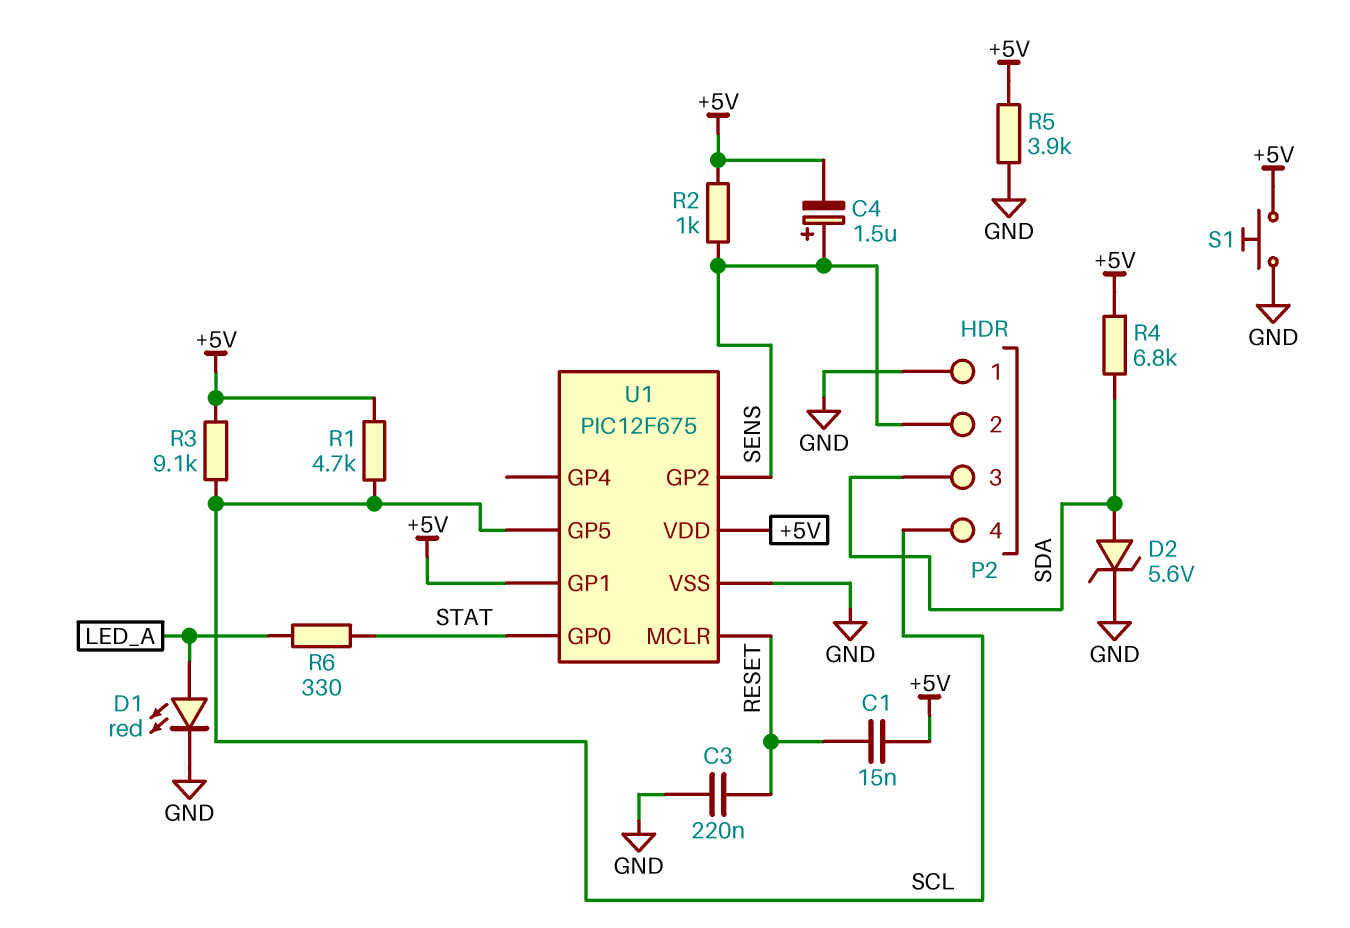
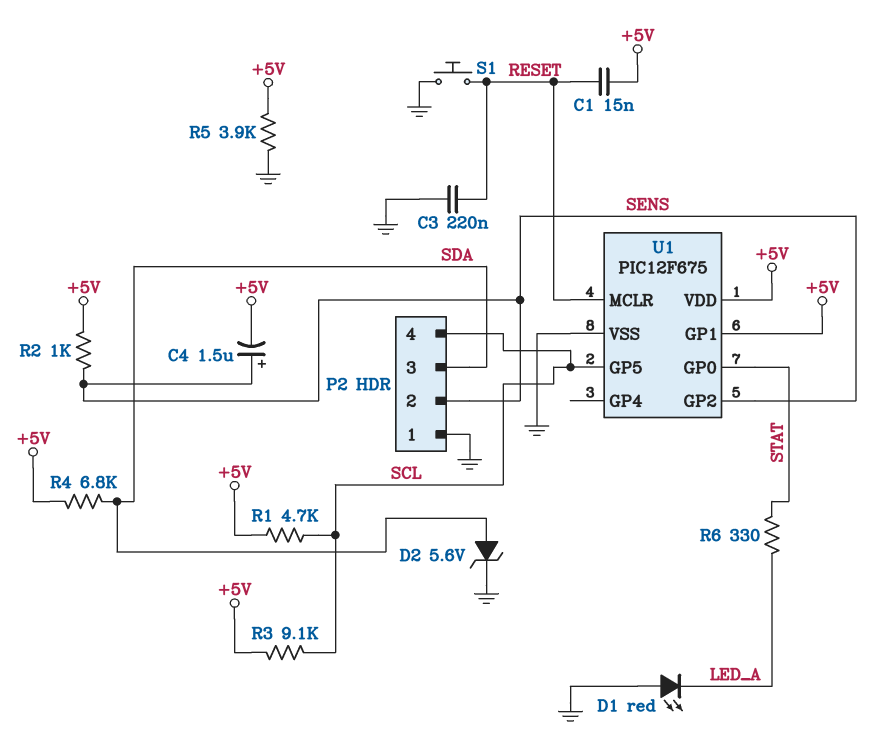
D1: LED red (A LED_A, K GND) -> LED red (A GND, K LED_A)
S1: button (+5V, GND) -> button (GND, RESET)

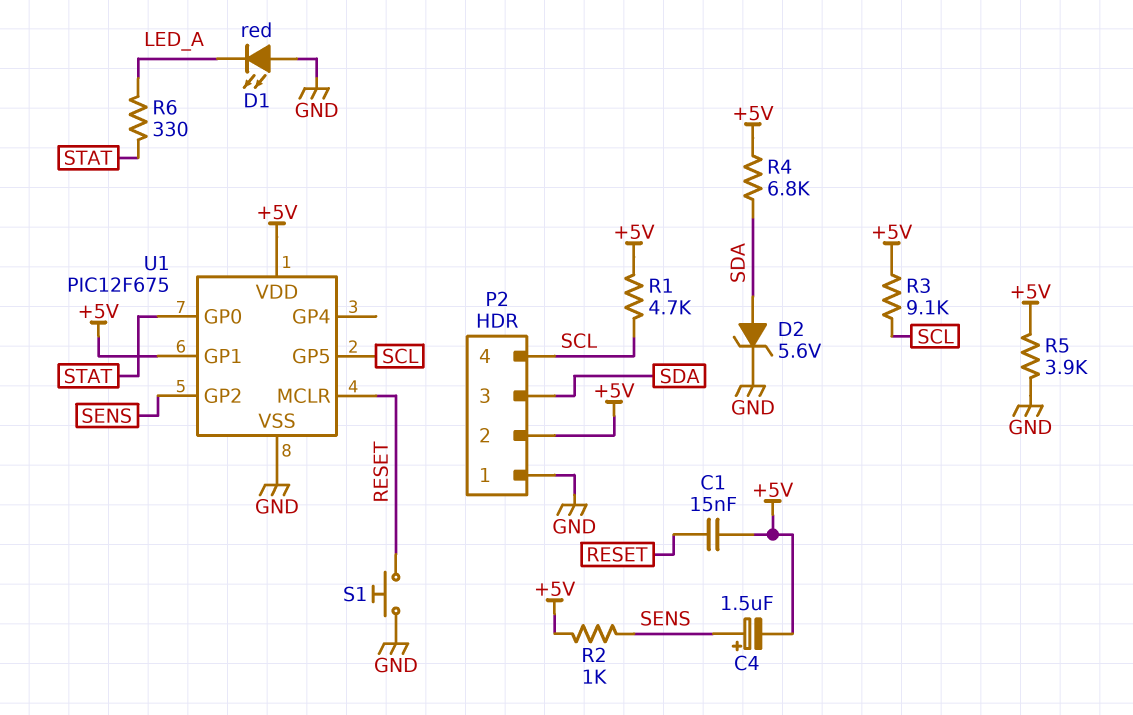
C3: 220nF (GND, RESET) -> none
P2 pin 2: SENS -> +5V

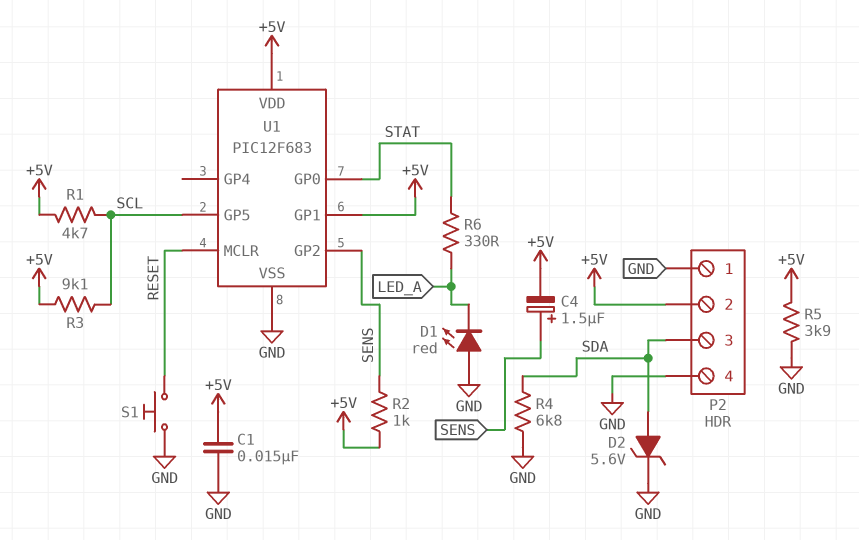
C1: 15nF (+5V, RESET) -> 15nF (+5V, GND)
P2 pin 4: SCL -> GND
R4: 6.8k (+5V, SDA) -> 6.8k (GND, SDA)
U1: PIC12F675 -> PIC12F683

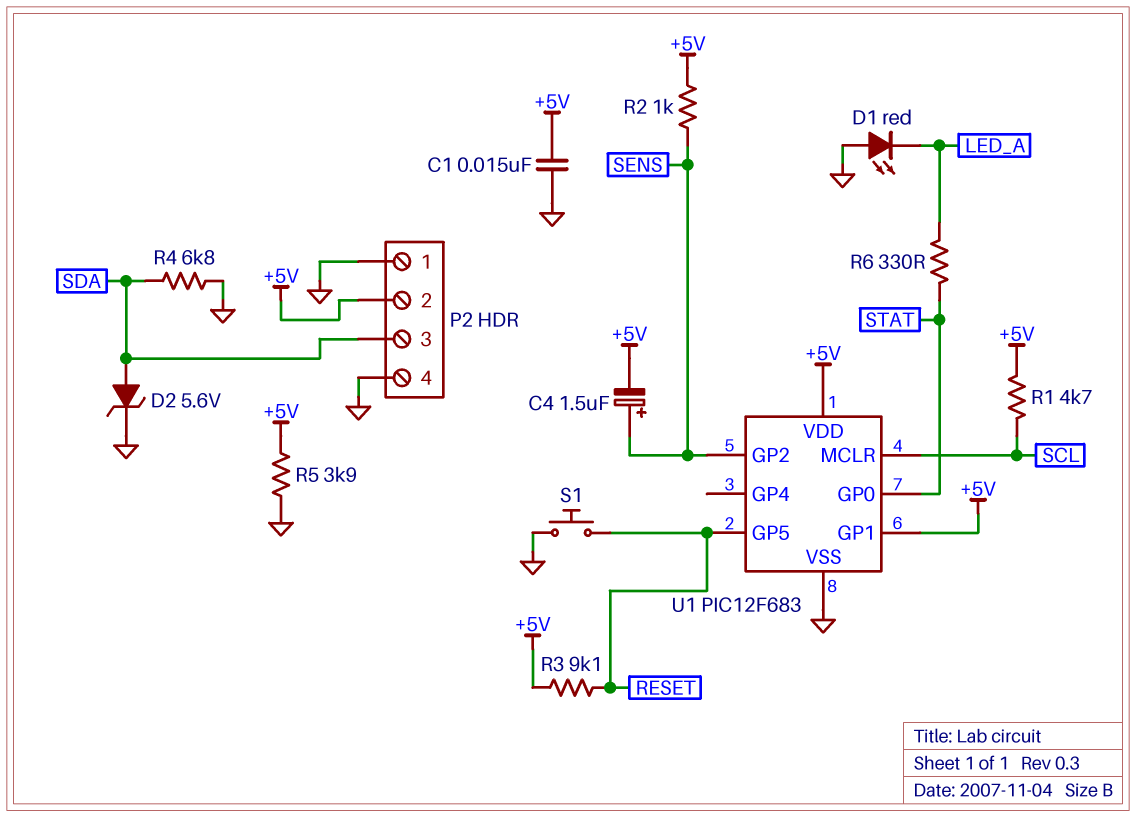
R3: 9.1k (+5V, SCL) -> 9.1k (+5V, RESET)
U1 pin GP5: SCL -> RESET
U1 pin MCLR: RESET -> SCL

